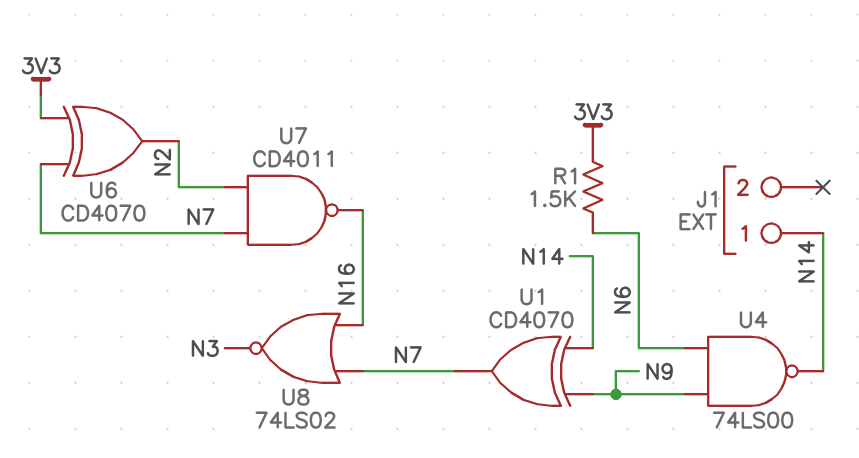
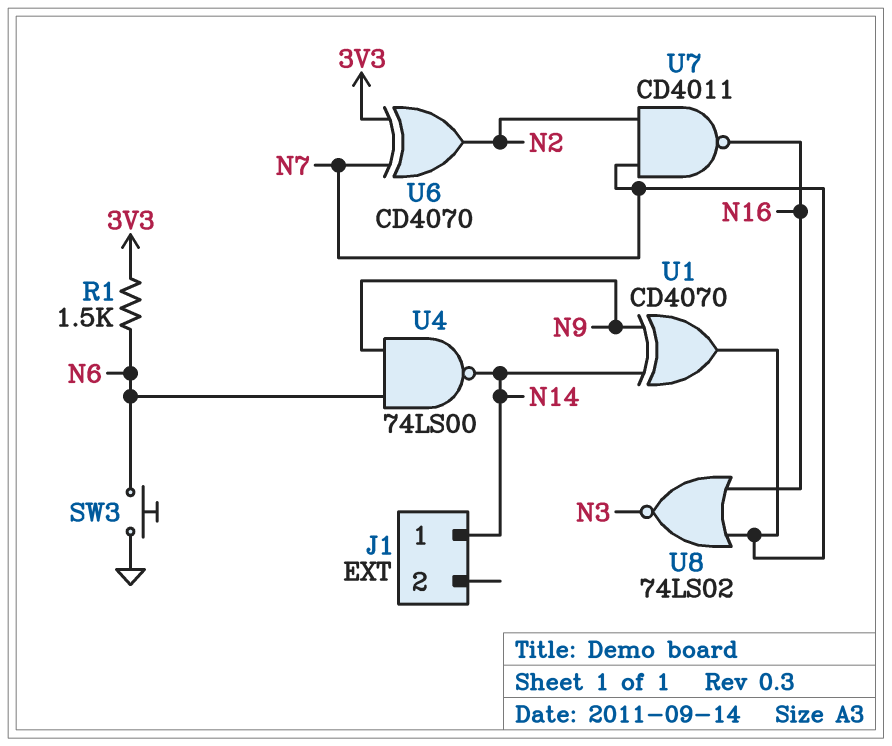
SW3: none -> button (GND, N6)

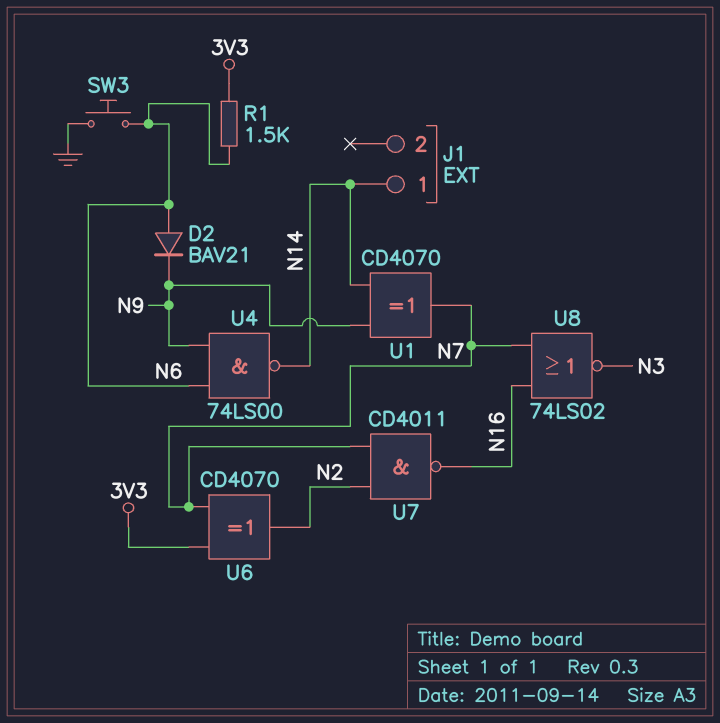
D2: none -> diode BAV21 (A N6, K N9)

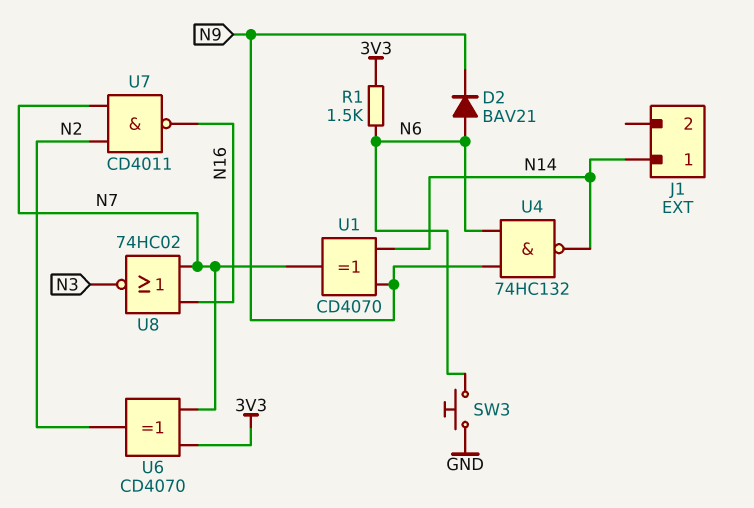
U4: NAND 74LS00 (in N6, in N9, out N14) -> NAND 74HC132 (in N6, in N9, out N14)
U8: NOR 74LS02 (in N7, in N16, out N3) -> NOR 74HC02 (in N7, in N16, out N3)

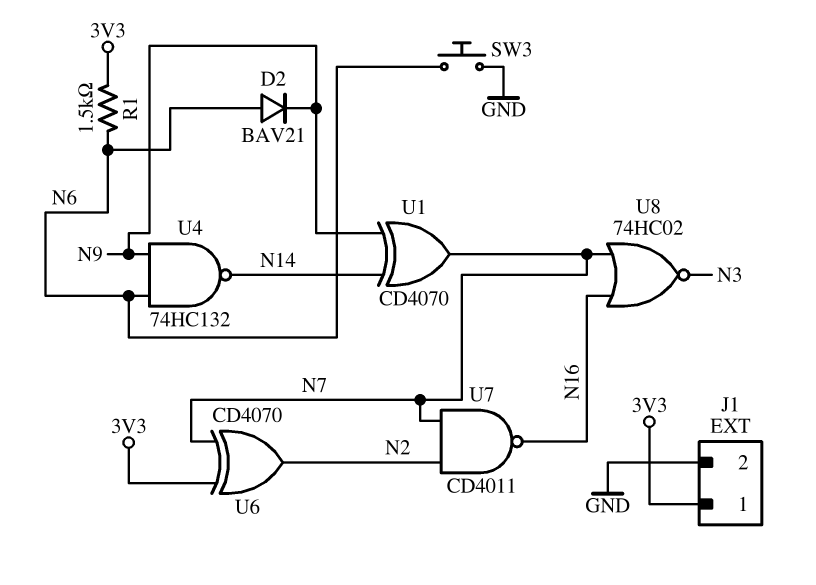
J1 pin 1: N14 -> 3V3
J1 pin 2: none -> GND

